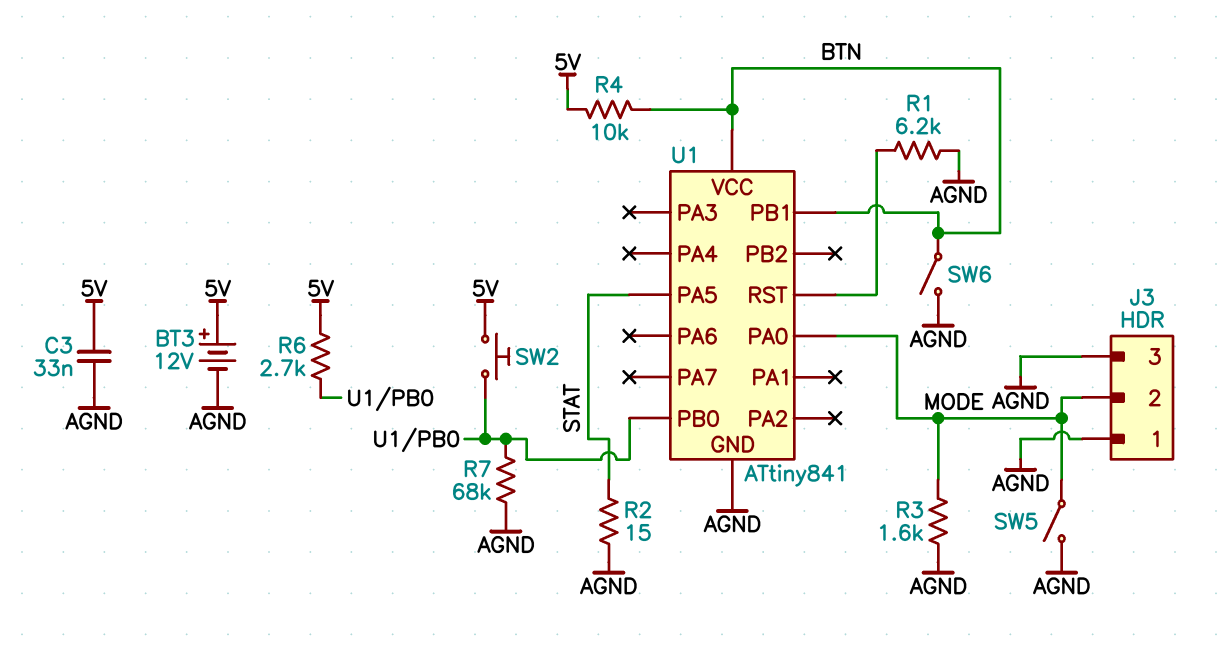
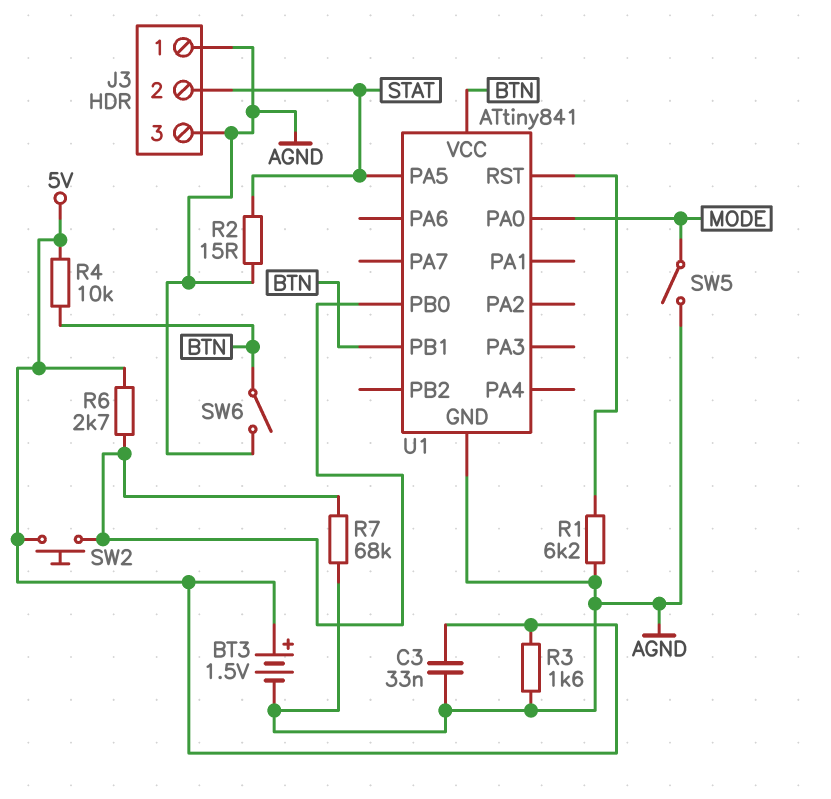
BT3: 12V (plus 5V, minus AGND) -> 1.5V (plus 5V, minus AGND)
J3 pin 2: MODE -> STAT
R3: 1.6k (AGND, MODE) -> 1.6k (5V, AGND)

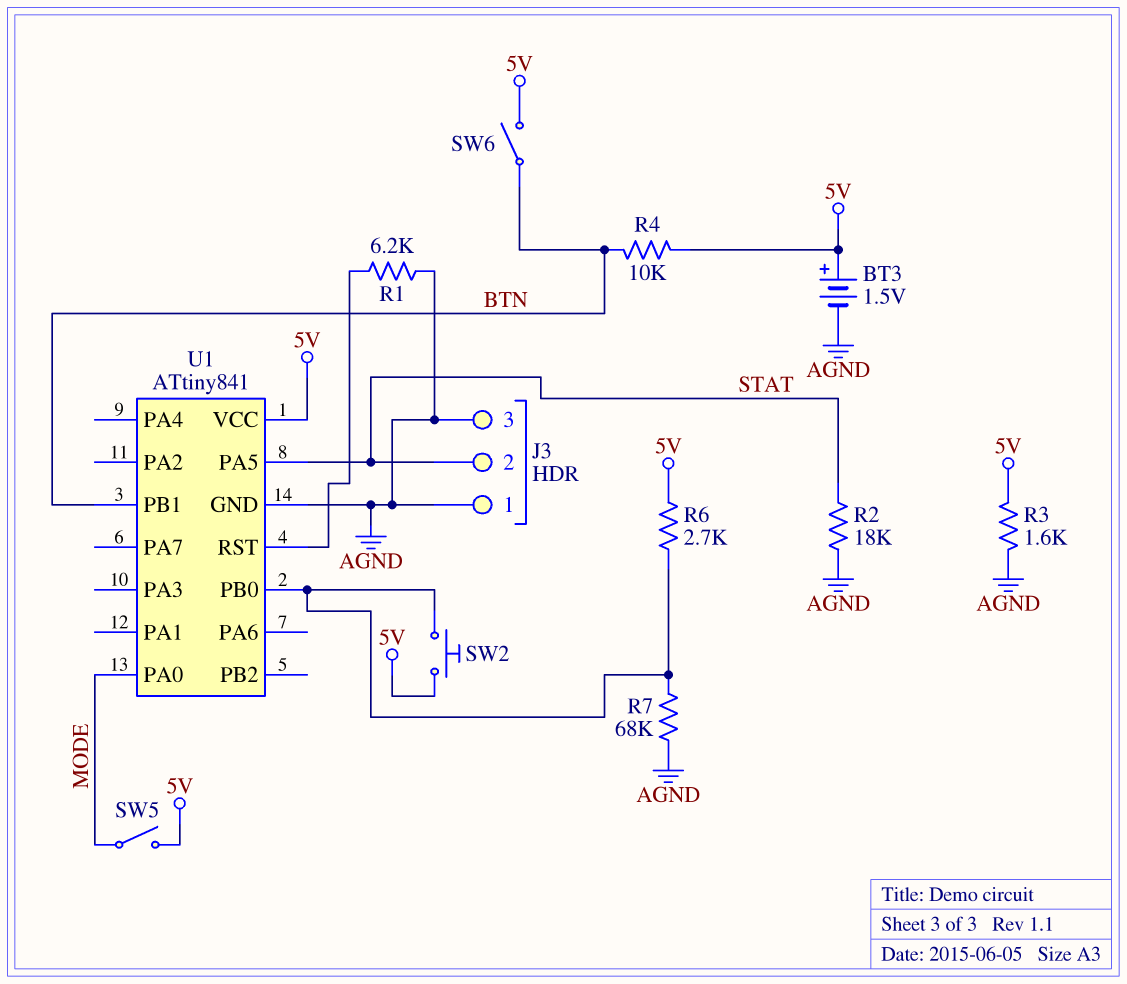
C3: 33nF (5V, AGND) -> none
R2: 15 (AGND, STAT) -> 18k (AGND, STAT)
SW5: switch (AGND, MODE) -> switch (5V, MODE)
SW6: switch (AGND, BTN) -> switch (5V, BTN)
U1 pin VCC: BTN -> 5V

